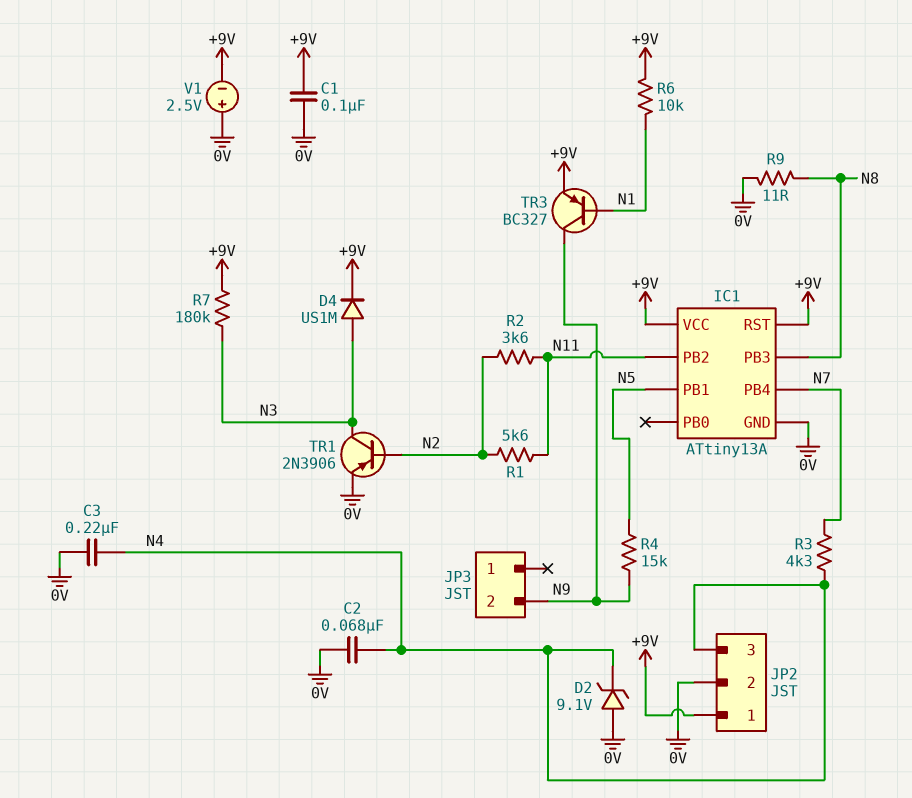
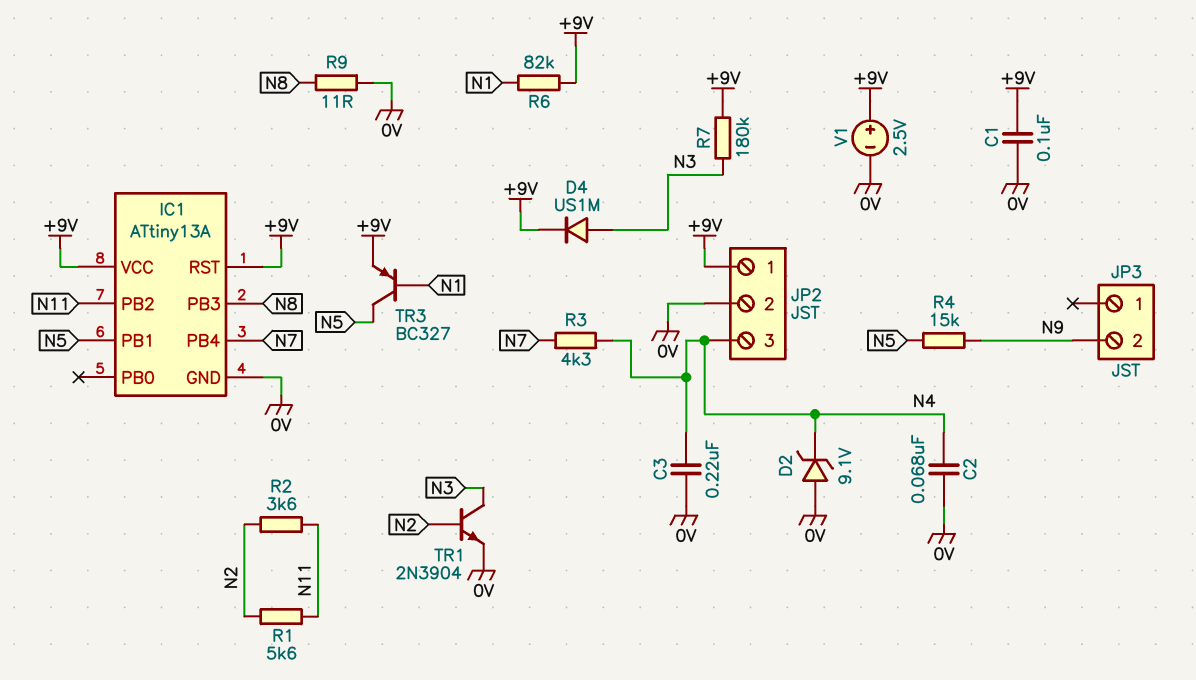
R6: 10k (+9V, N1) -> 82k (+9V, N1)
TR1: PNP 2N3906 (B N2, C N3, E 0V) -> NPN 2N3904 (B N2, C N3, E 0V)
TR3: PNP BC327 (B N1, C N9, E +9V) -> PNP BC327 (B N1, C N5, E +9V)
V1: 2.5V (plus 0V, minus +9V) -> 2.5V (plus +9V, minus 0V)

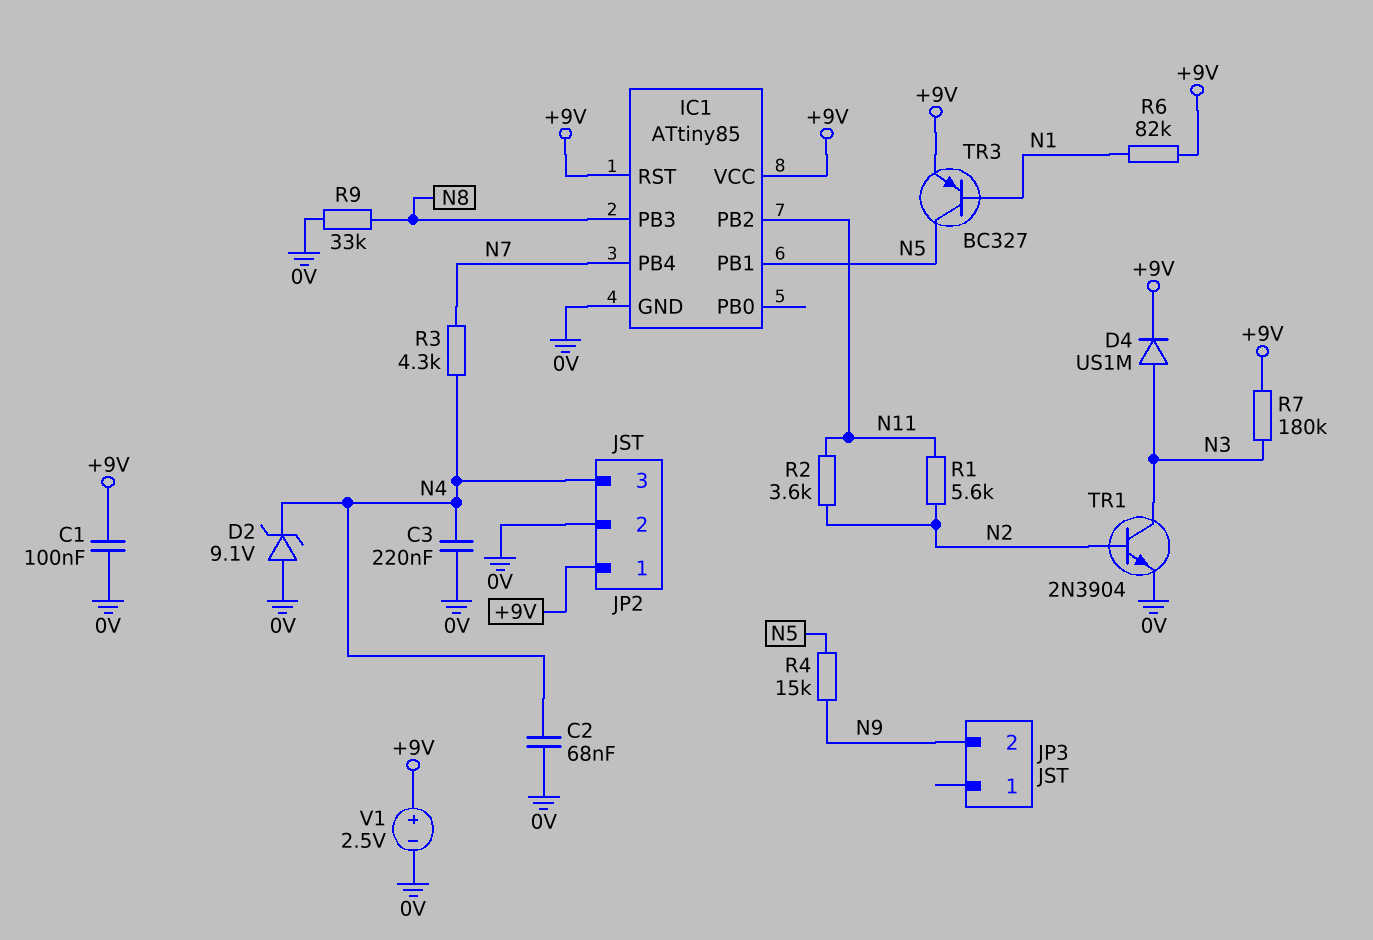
IC1: ATtiny13A -> ATtiny85
R9: 11 (0V, N8) -> 33k (0V, N8)

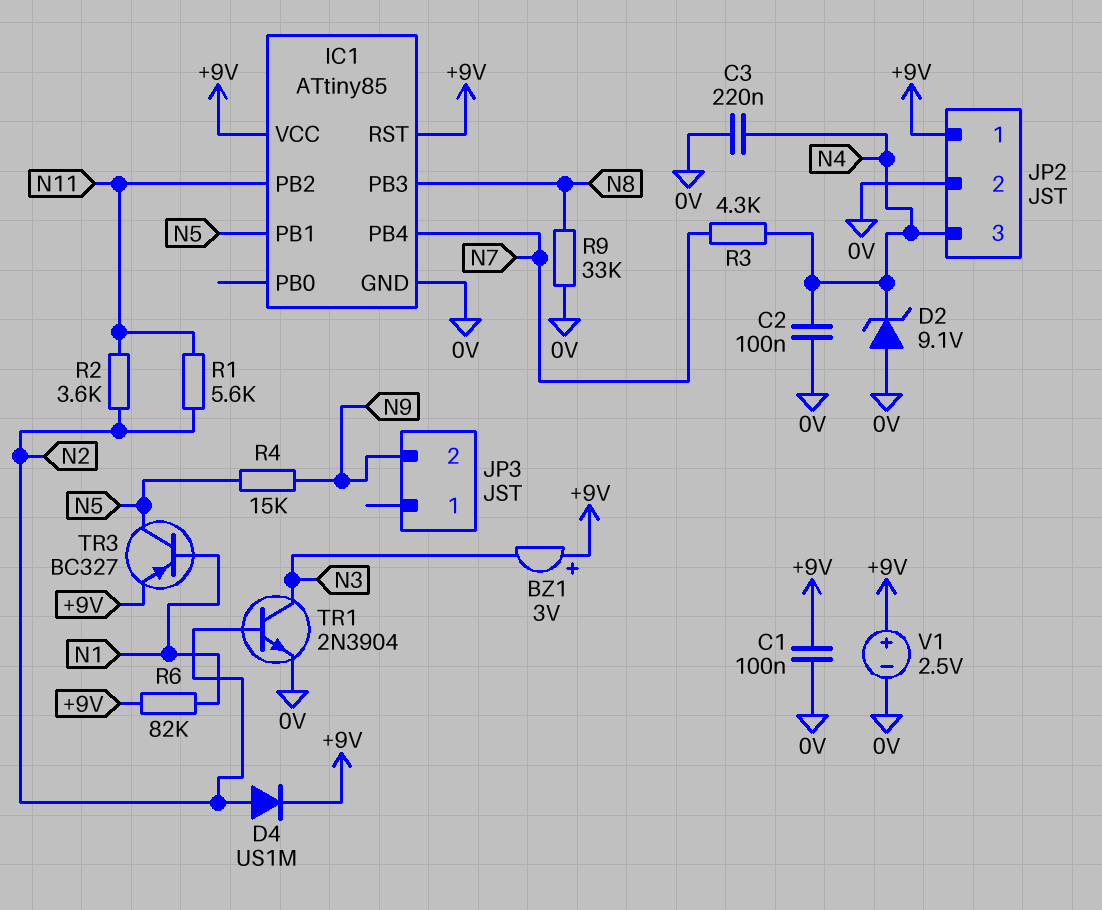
BZ1: none -> buzzer 3V (plus +9V, minus N3)
C2: 68nF (0V, N4) -> 100nF (0V, N4)
D4: diode US1M (A N3, K +9V) -> diode US1M (A N2, K +9V)
R7: 180k (+9V, N3) -> none

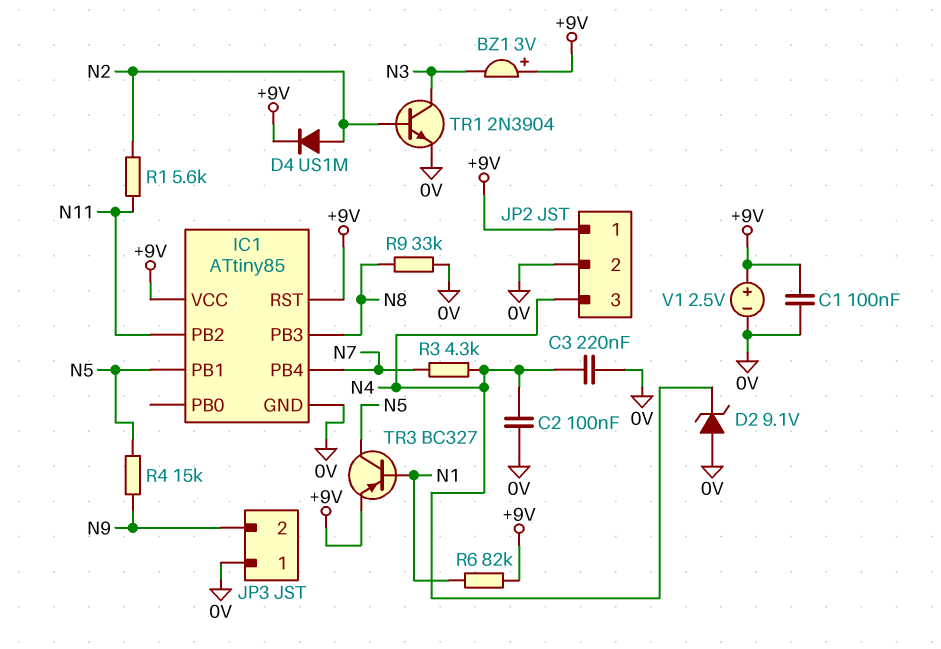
JP3 pin 1: none -> 0V
R2: 3.6k (N2, N11) -> none

